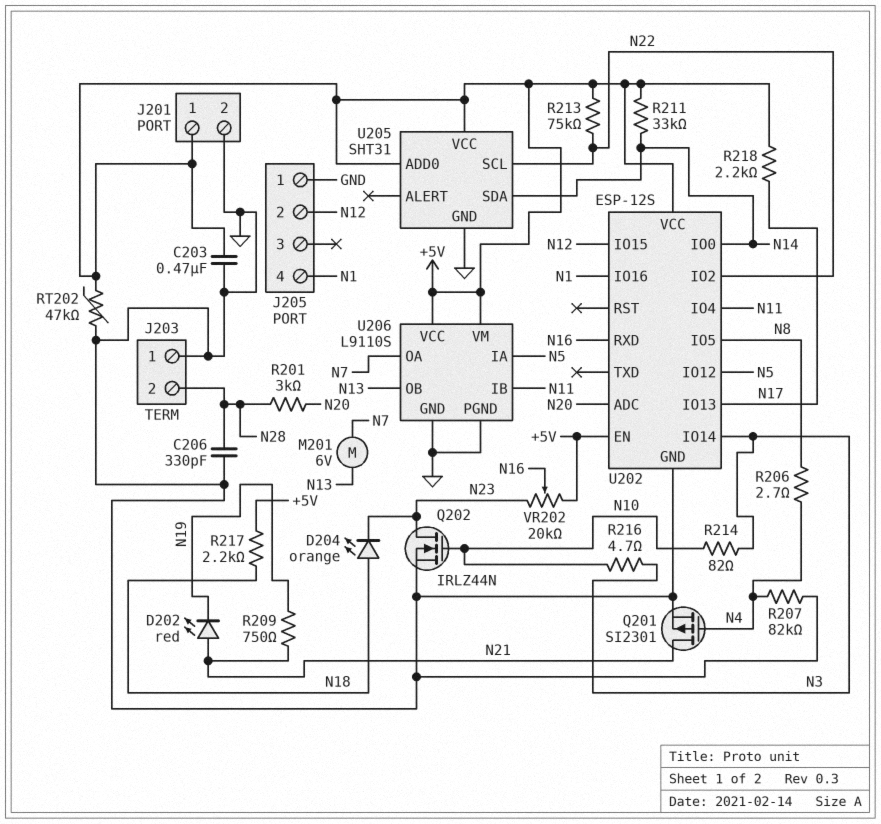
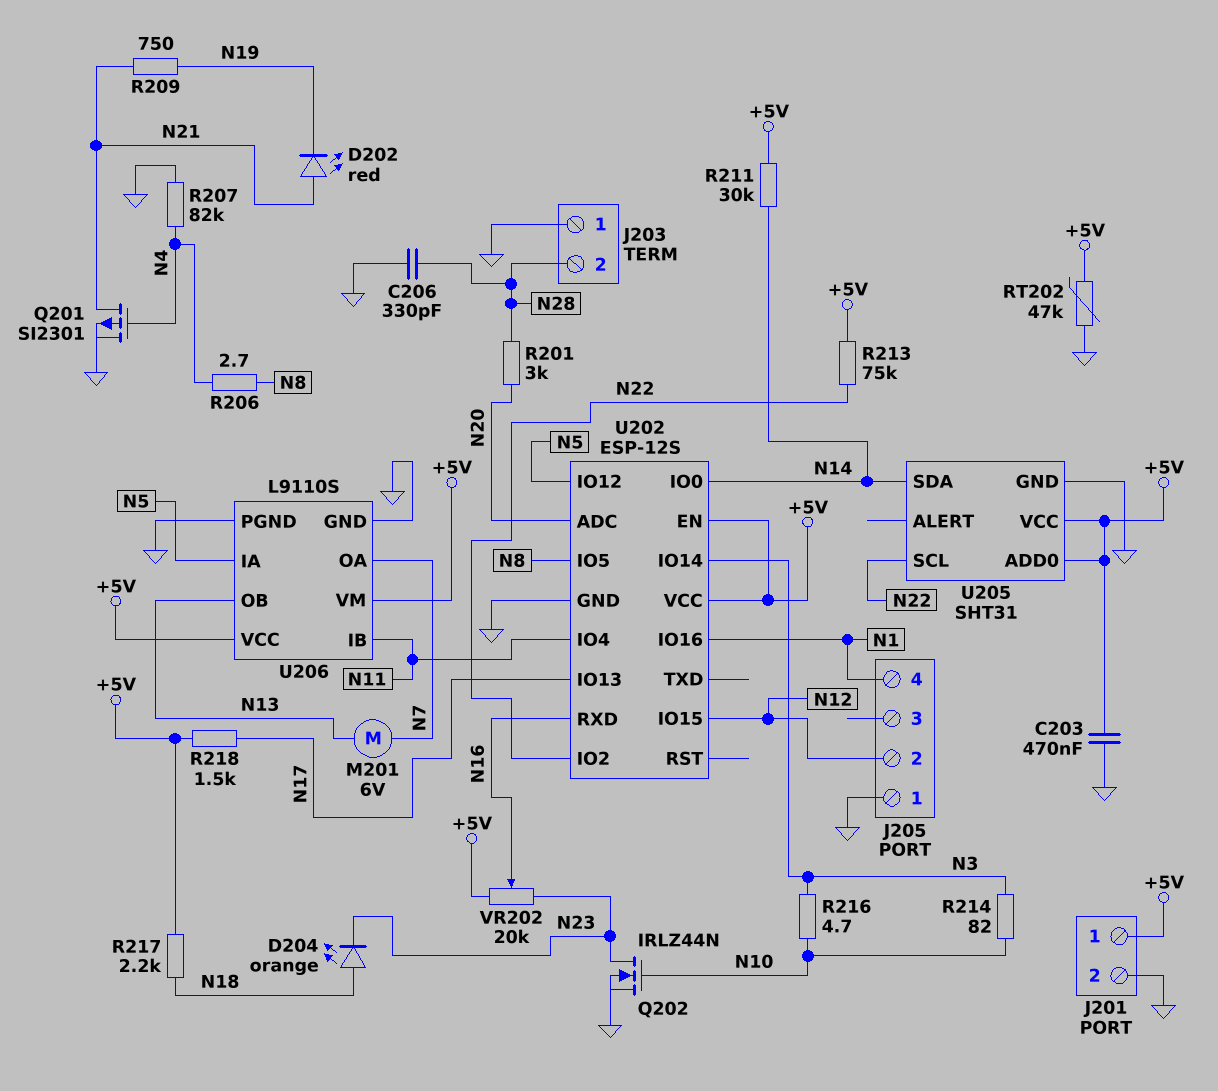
R211: 33k (+5V, N14) -> 30k (+5V, N14)
R218: 2.2k (+5V, N17) -> 1.5k (+5V, N17)

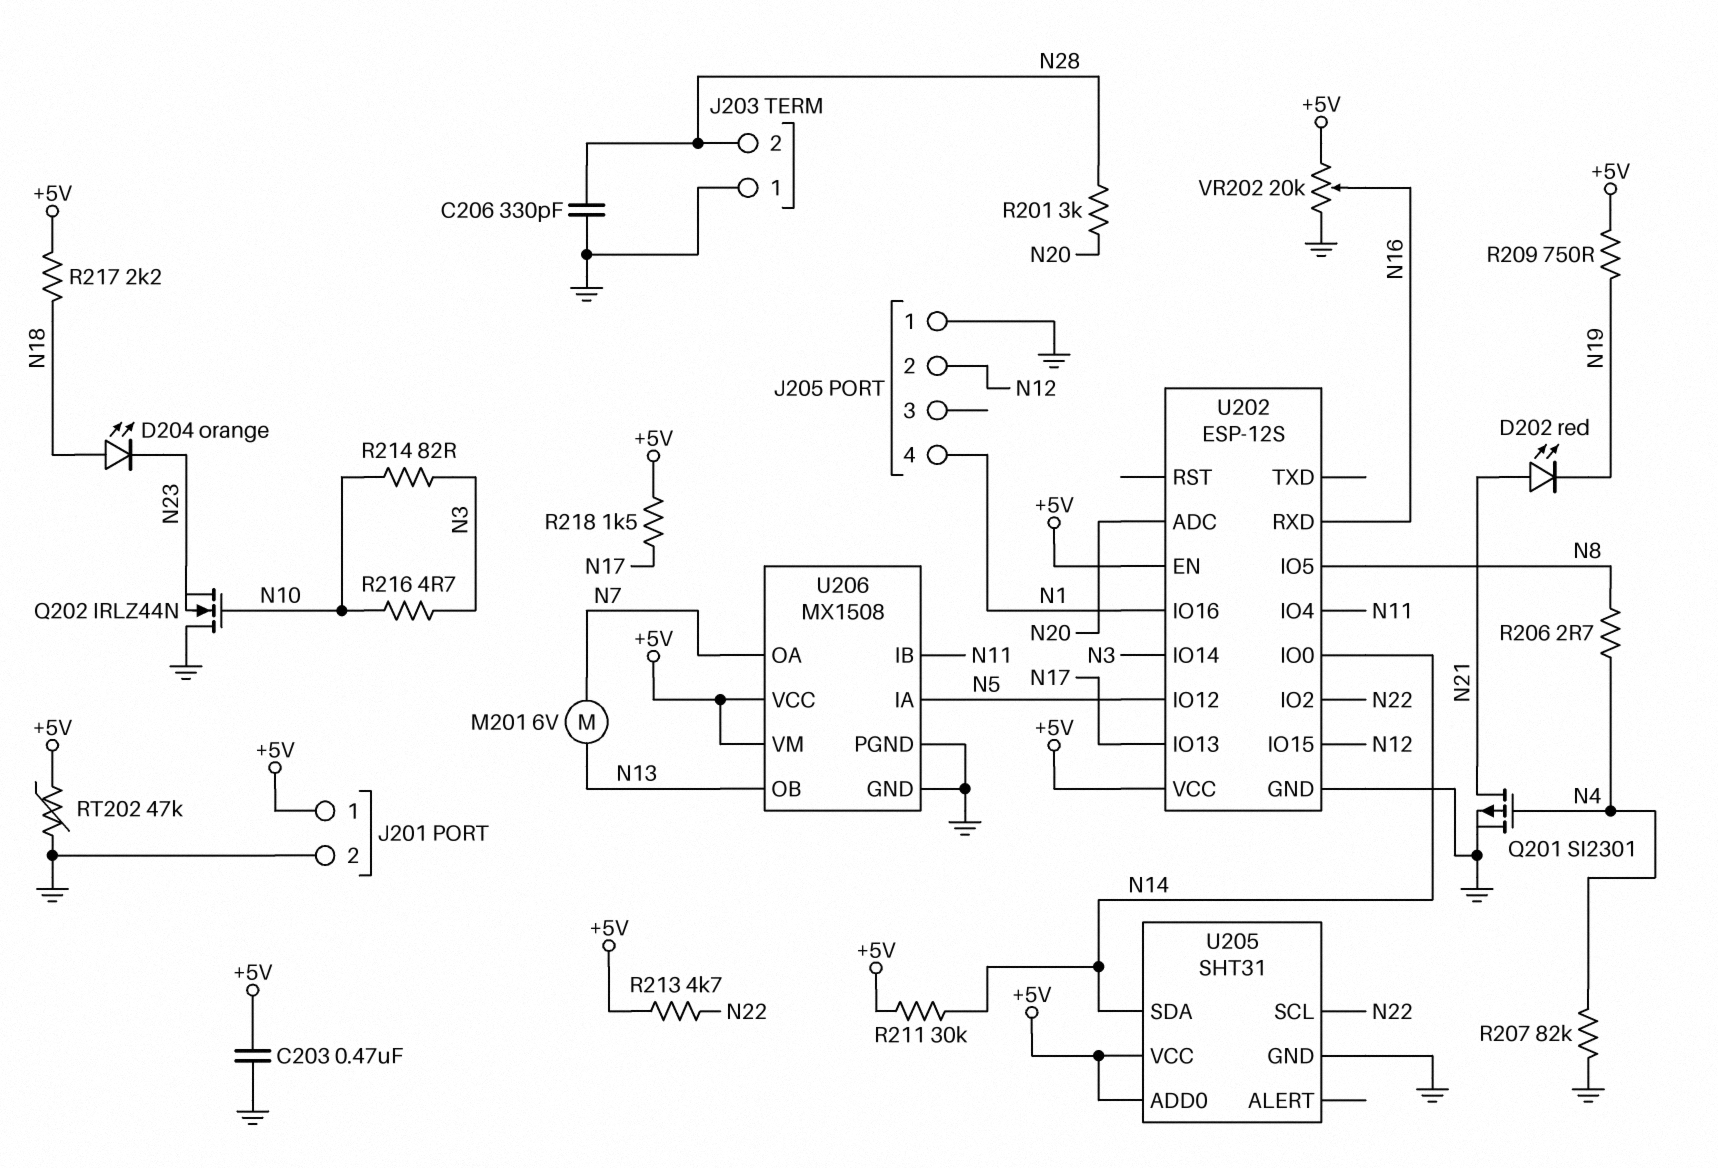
Q202: NMOS IRLZ44N (G N10, D N23, S GND) -> NMOS IRLZ44N (G N10, D GND, S N23)
R209: 750 (N19, N21) -> 750 (+5V, N19)
R213: 75k (+5V, N22) -> 4.7k (+5V, N22)
U206: L9110S -> MX1508
VR202: 20k (+5V, N23, wiper N16) -> 20k (+5V, GND, wiper N16)

